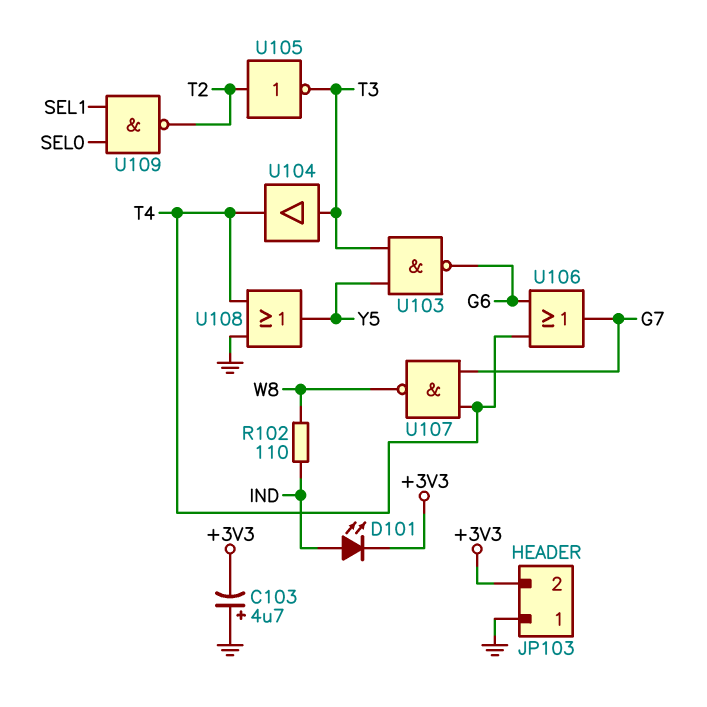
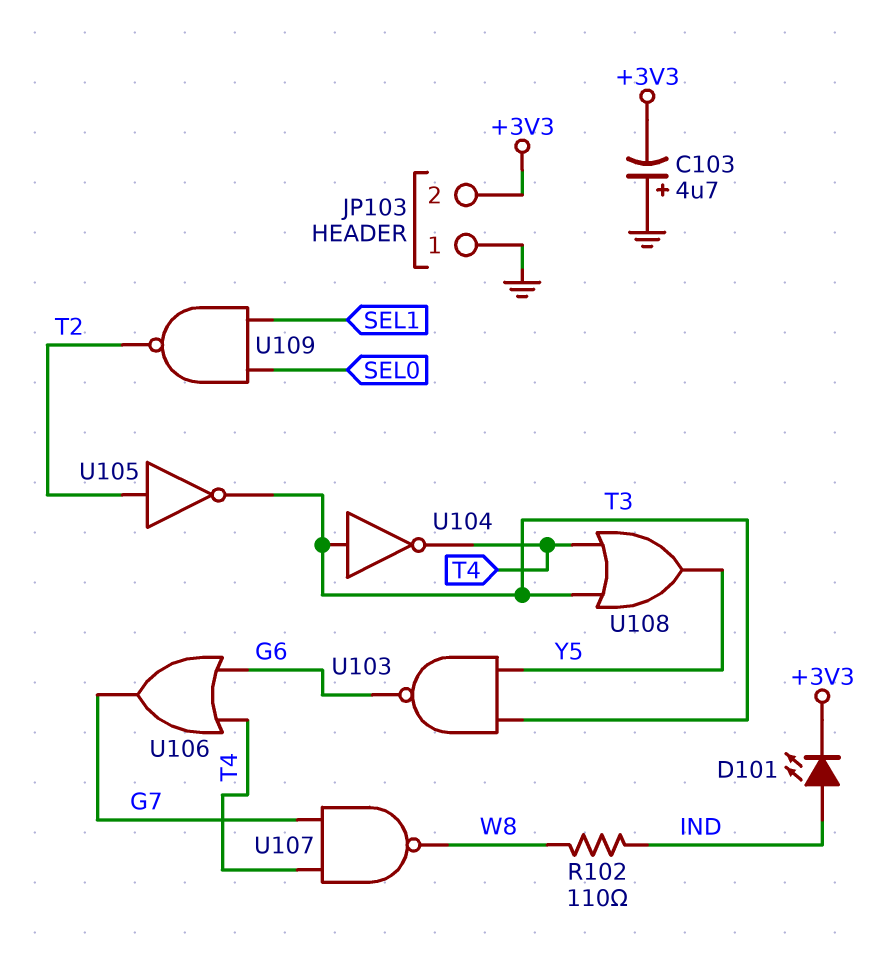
U104: buffer (in T3, out T4) -> NOT (in T3, out T4)
U108: OR (in GND, in T4, out Y5) -> OR (in T3, in T4, out Y5)

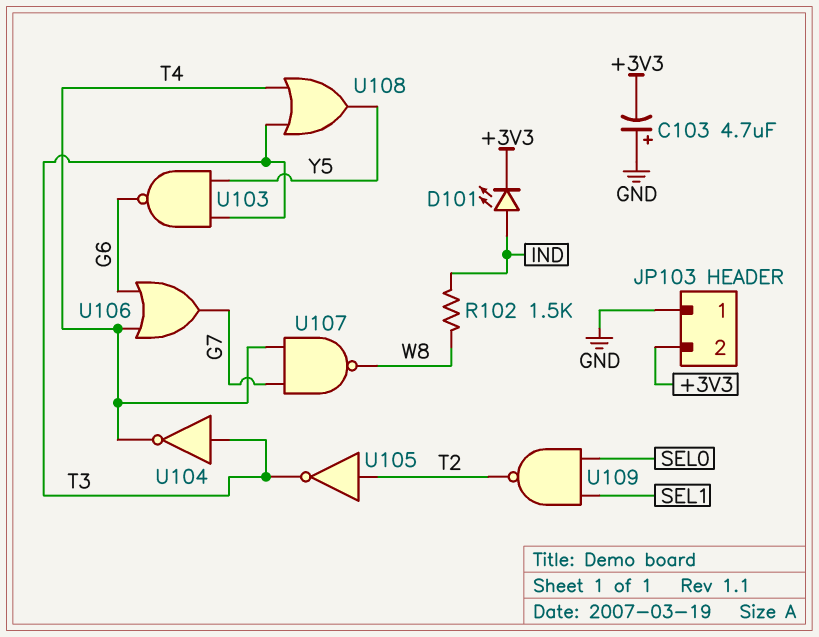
R102: 110 (IND, W8) -> 1.5k (IND, W8)

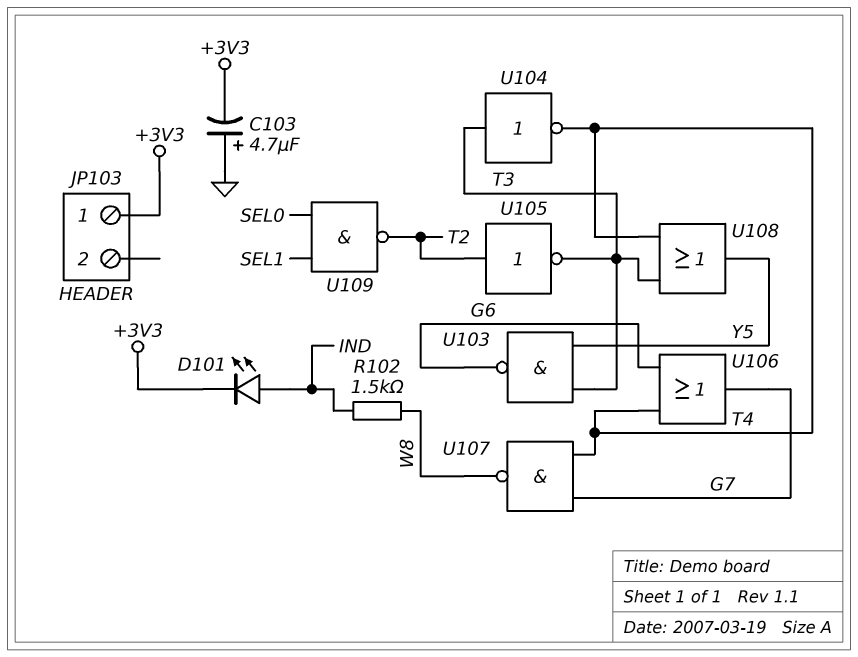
JP103 pin 1: GND -> +3V3
JP103 pin 2: +3V3 -> none

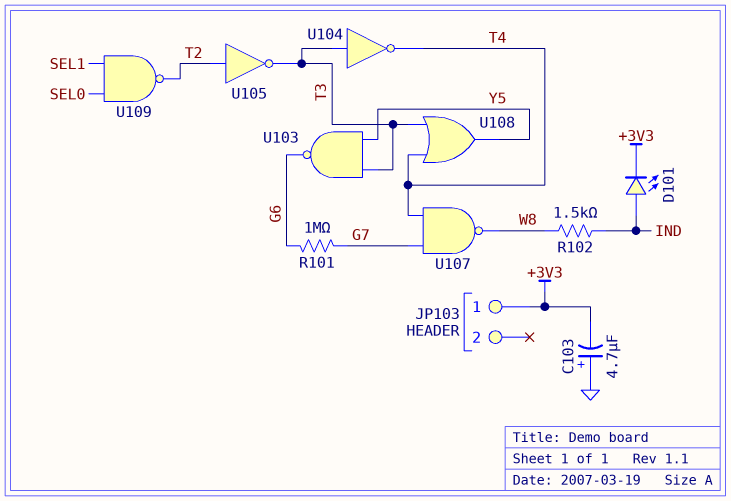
R101: none -> 1M (G6, G7)
U106: OR (in G6, in T4, out G7) -> none

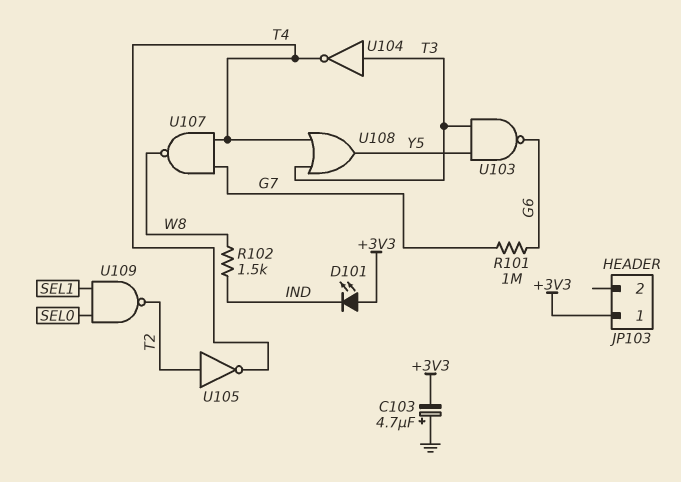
D101: LED (A IND, K +3V3) -> LED (A +3V3, K IND)
U105: NOT (in T2, out T3) -> NOT (in T2, out T4)

